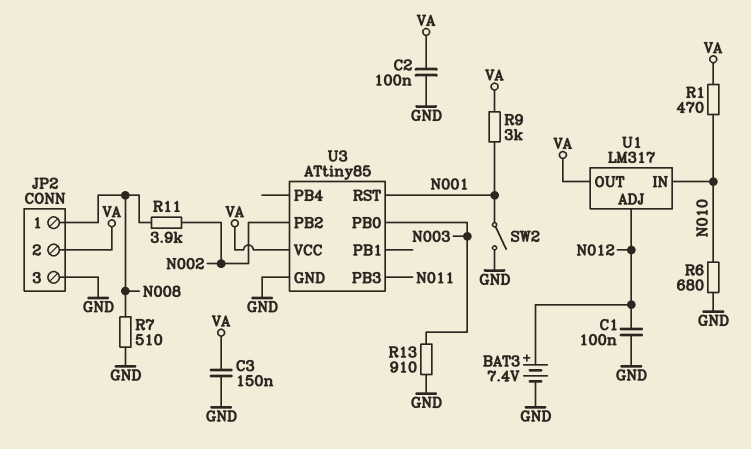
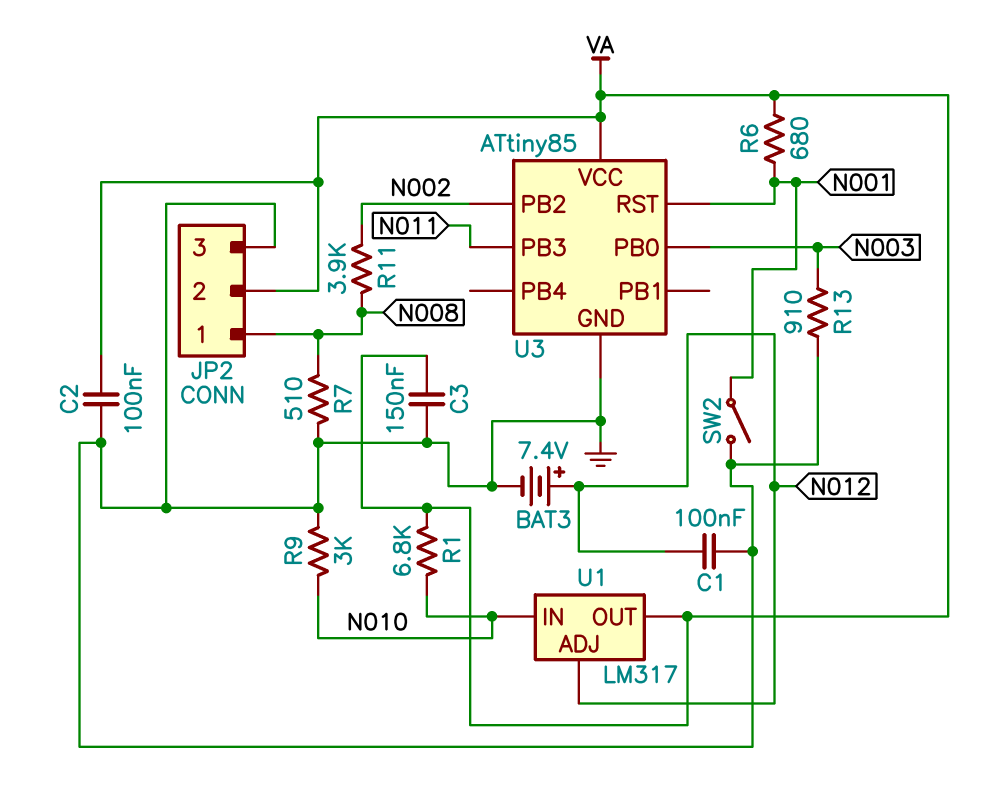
R1: 470 (N010, VA) -> 6.8k (N010, VA)
R6: 680 (GND, N010) -> 680 (N001, VA)
R9: 3k (N001, VA) -> 3k (GND, N010)

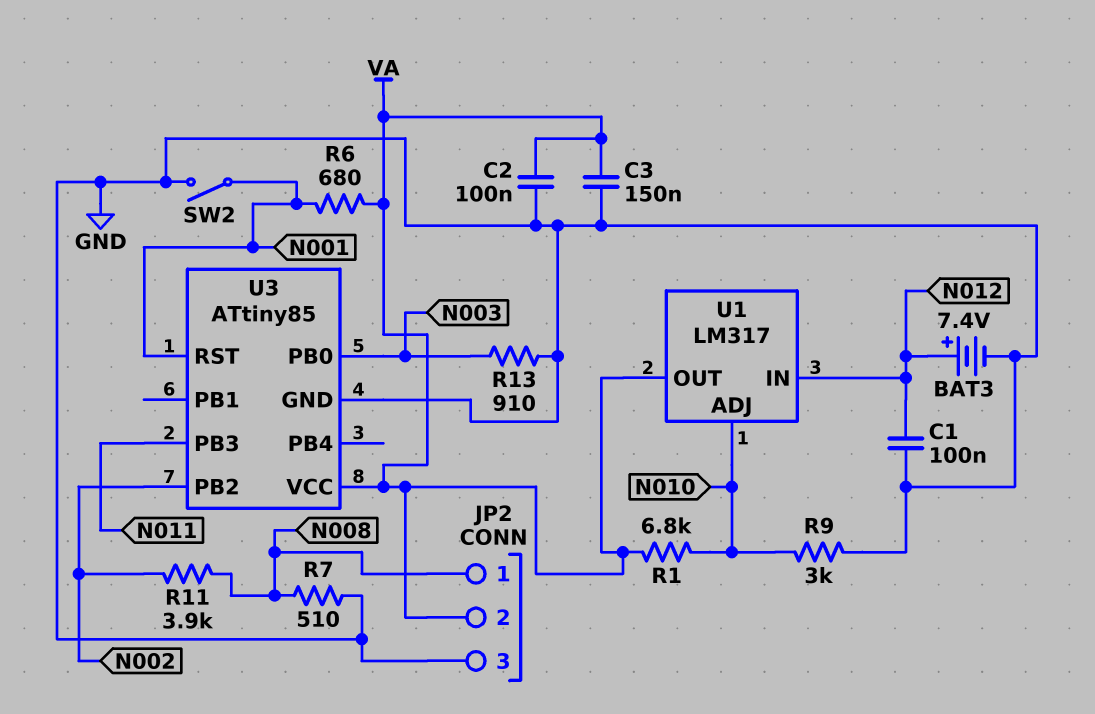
U1 pin ADJ: N012 -> N010
U1 pin IN: N010 -> N012

